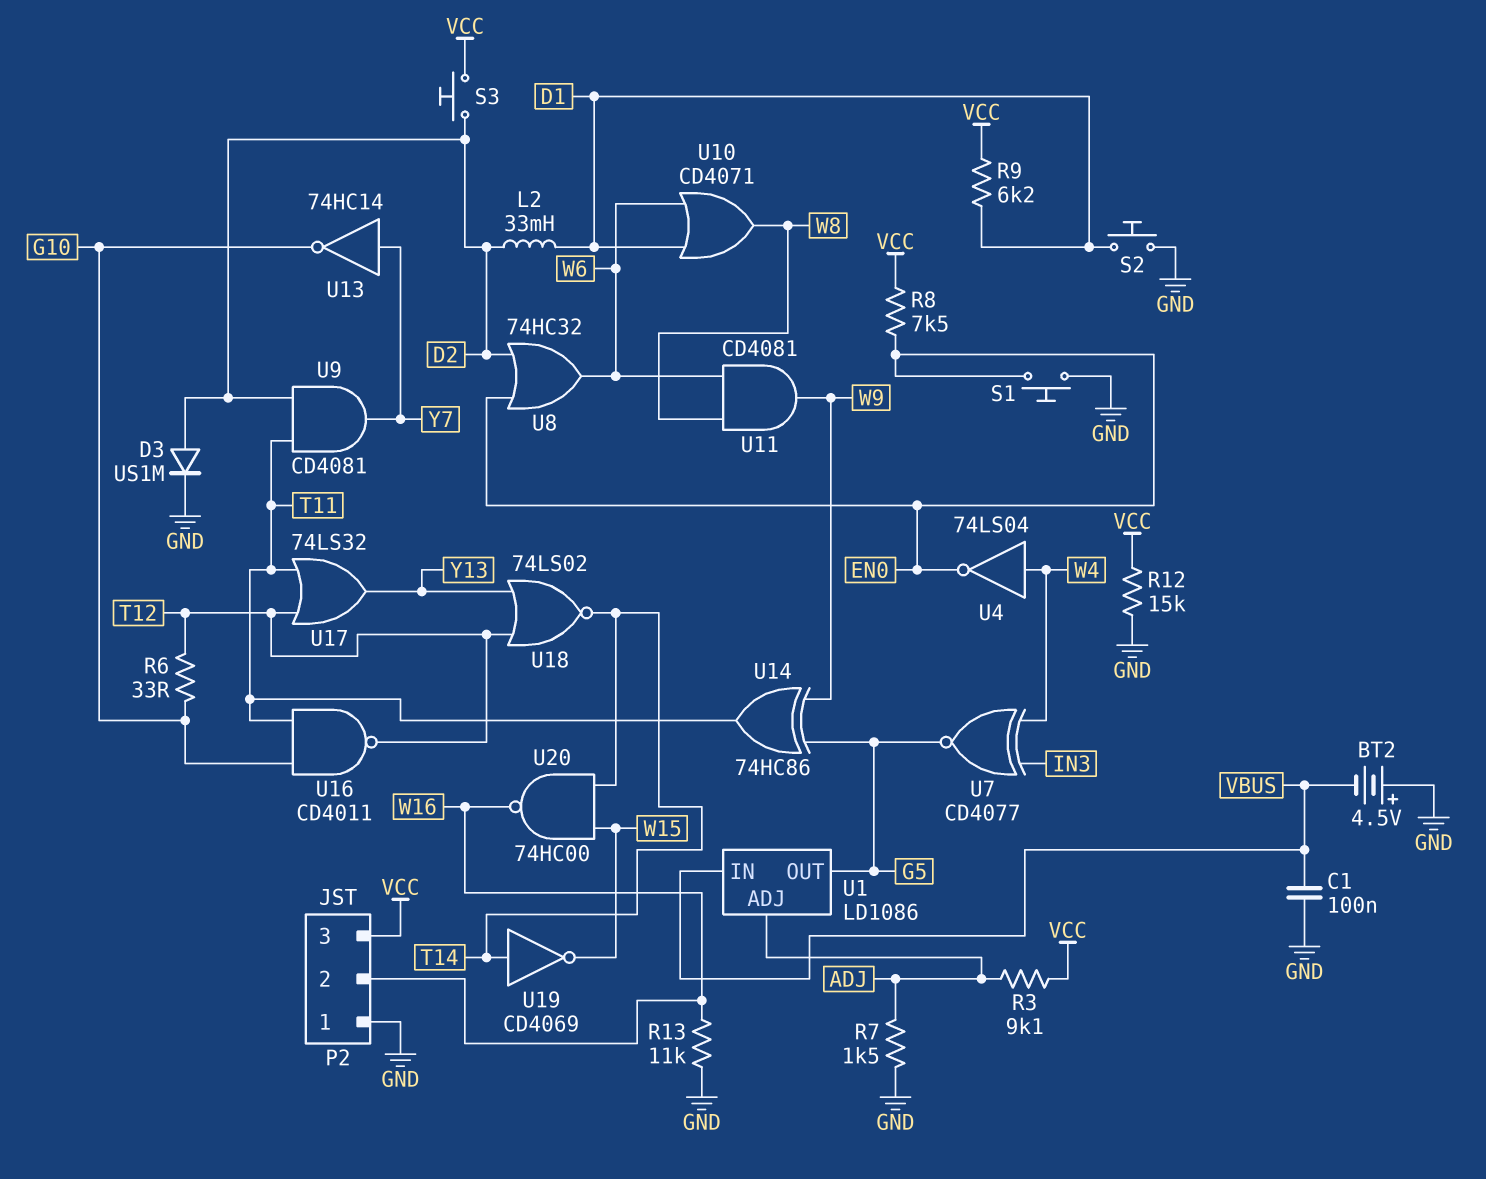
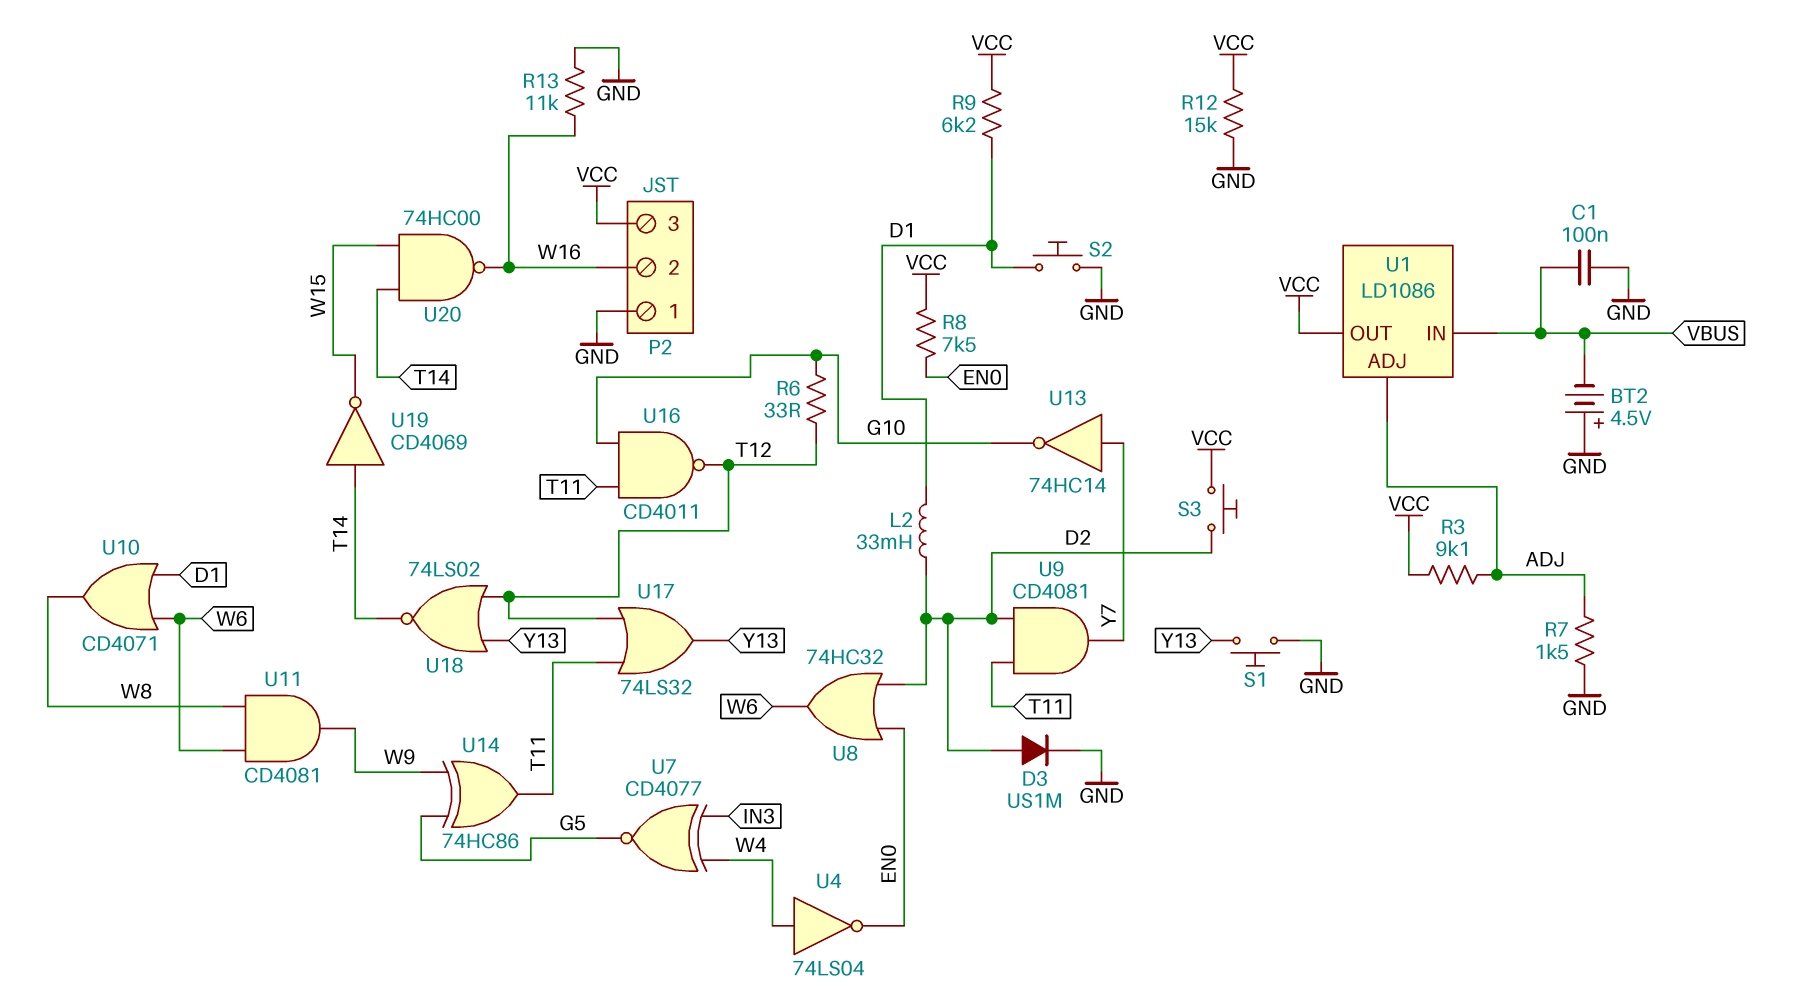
S1: button (EN0, GND) -> button (GND, Y13)
U1 pin OUT: G5 -> VCC

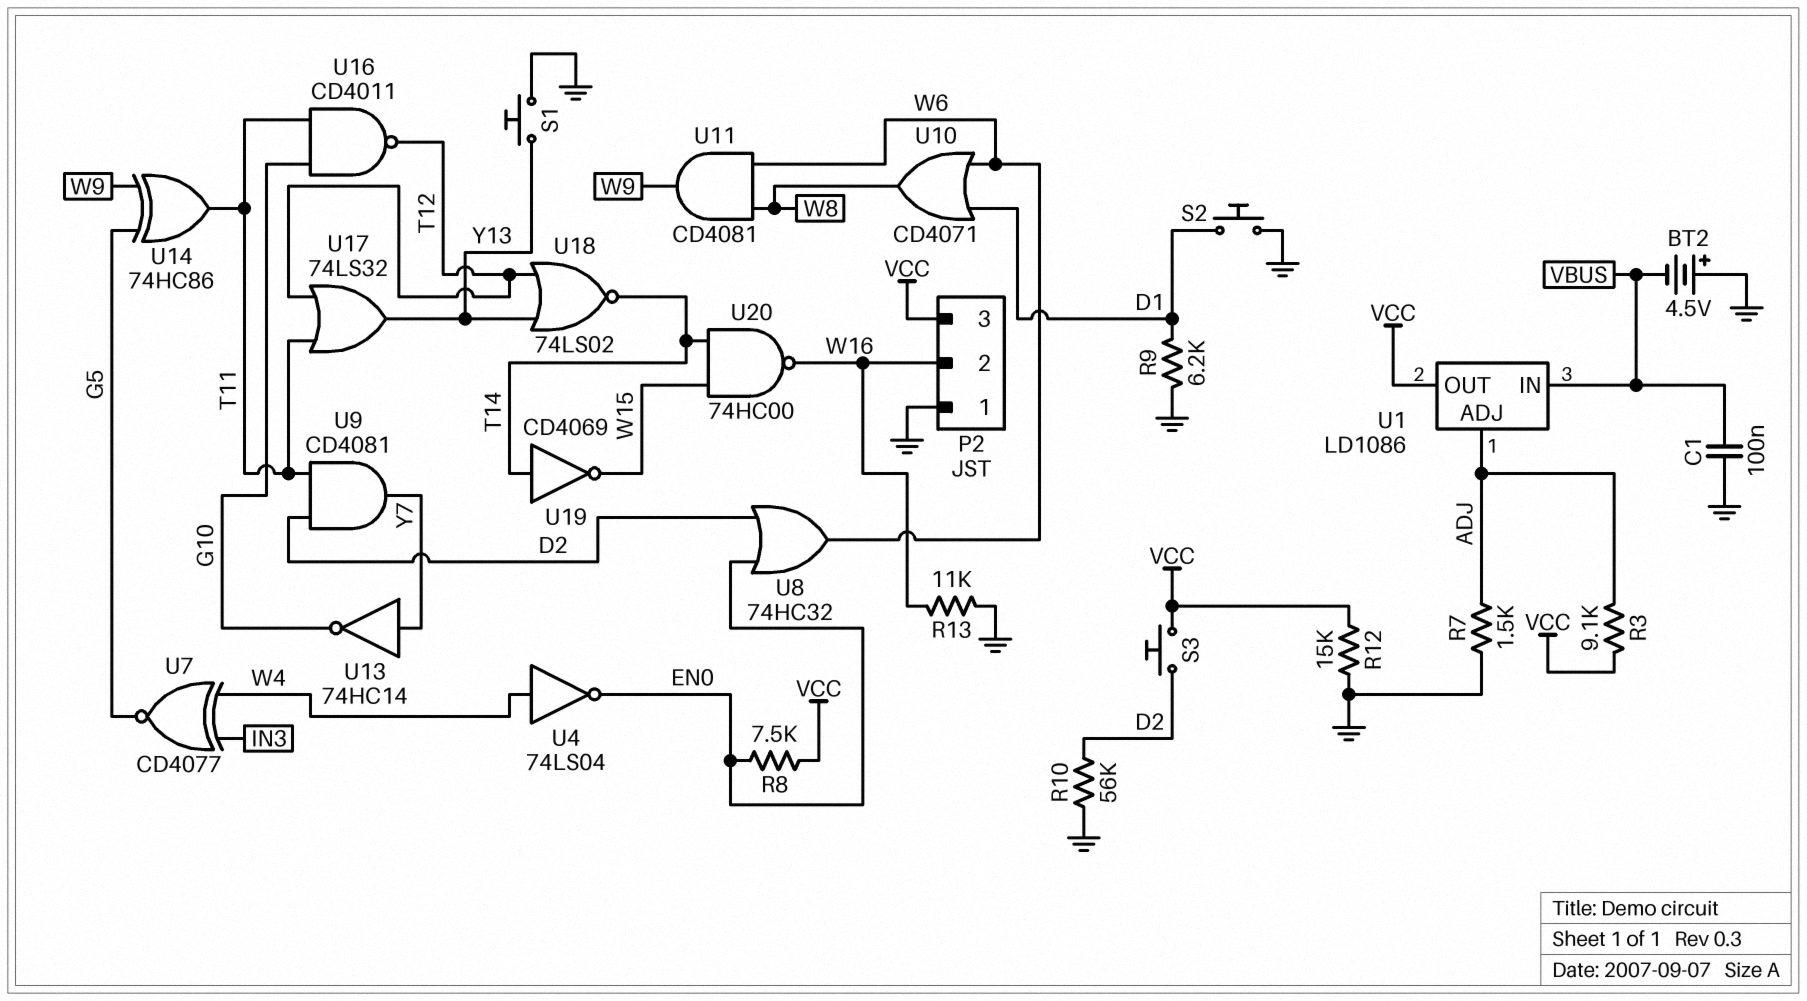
D3: diode US1M (A D2, K GND) -> none
L2: 33mH (D1, D2) -> none
R6: 33 (G10, T12) -> none
R9: 6.2k (D1, VCC) -> 6.2k (D1, GND)
R10: none -> 56k (D2, GND)

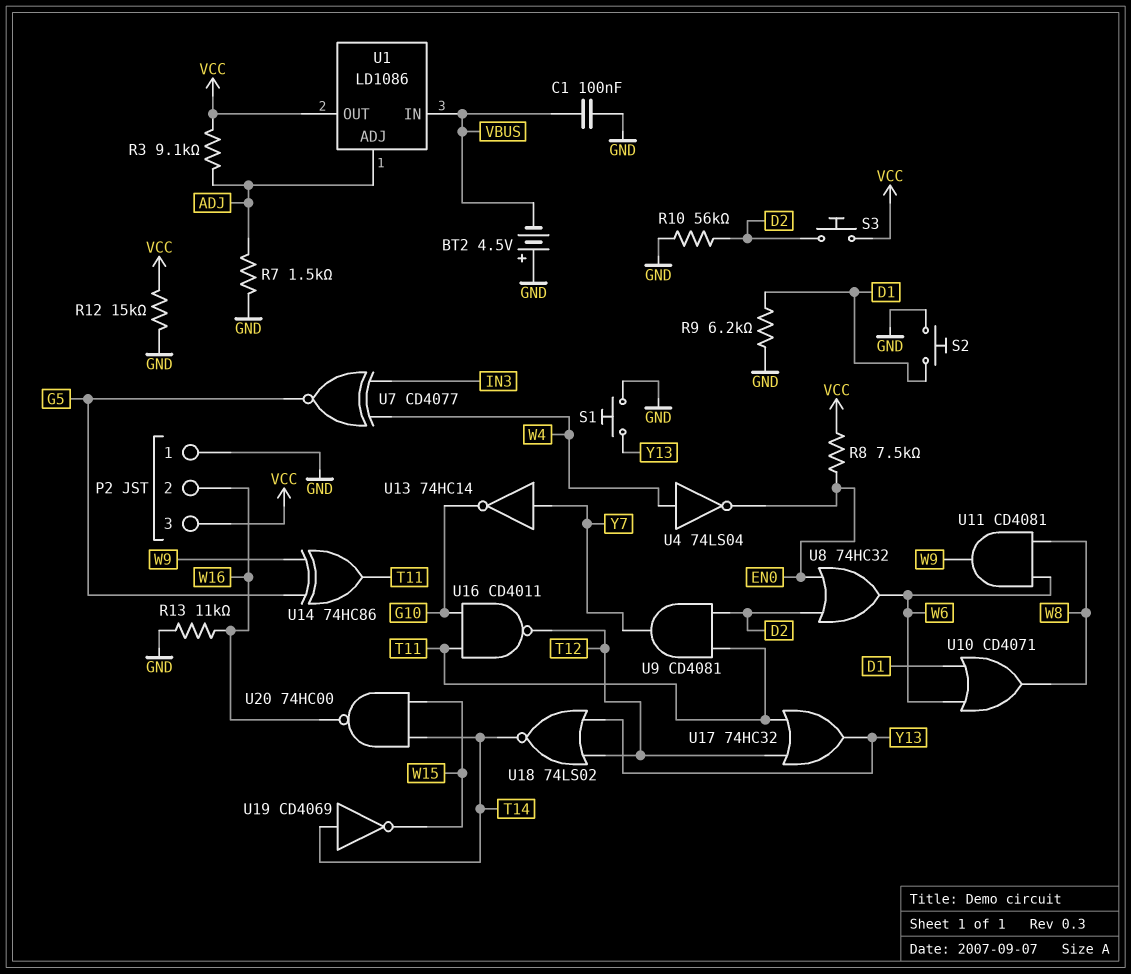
U17: OR 74LS32 (in T11, in T12, out Y13) -> OR 74HC32 (in T11, in T12, out Y13)

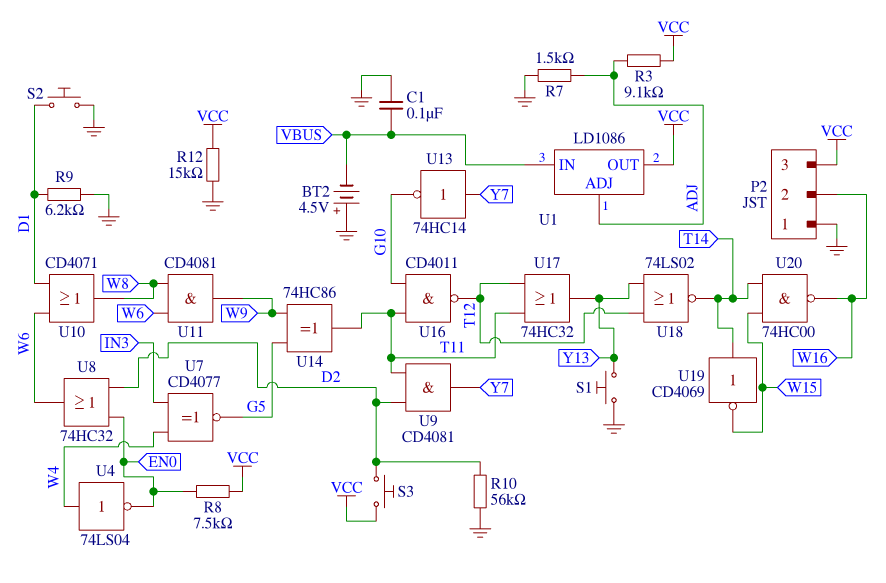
R13: 11k (GND, W16) -> none

